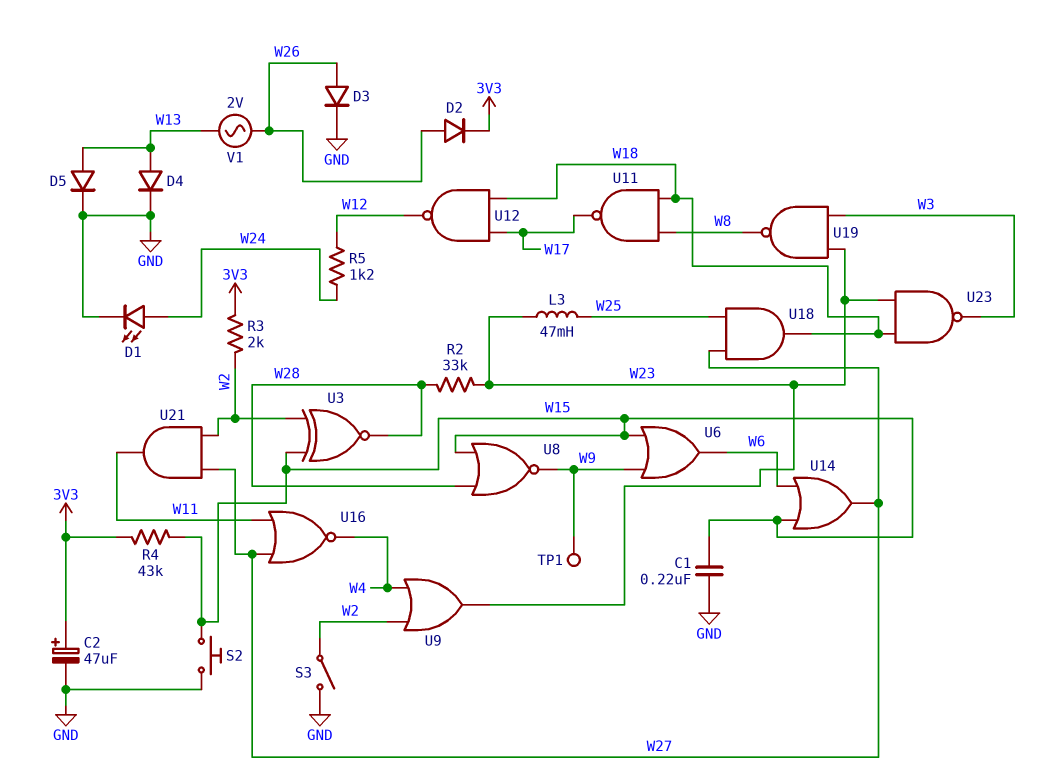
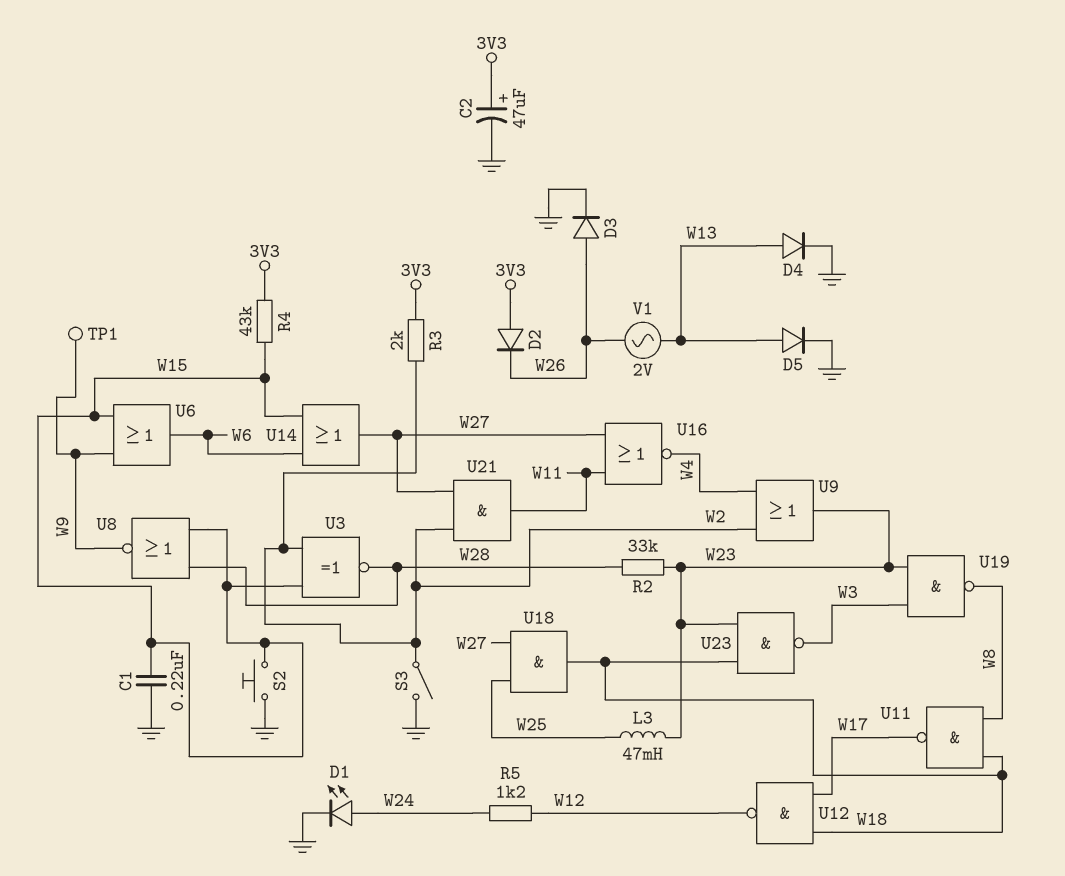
D2: diode (A W26, K 3V3) -> diode (A 3V3, K W26)

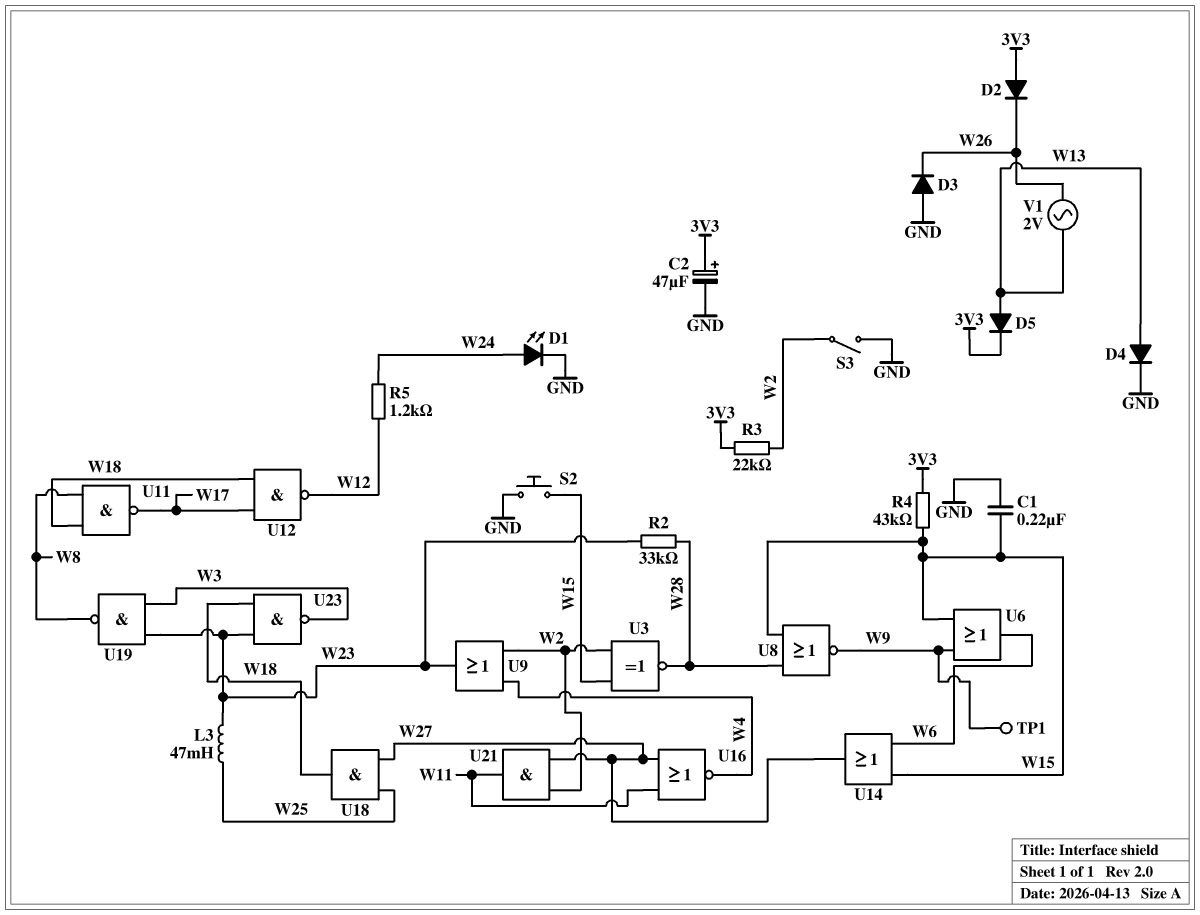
D3: diode (A W26, K GND) -> diode (A GND, K W26)
D5: diode (A W13, K GND) -> diode (A W13, K 3V3)
R3: 2k (3V3, W2) -> 22k (3V3, W2)

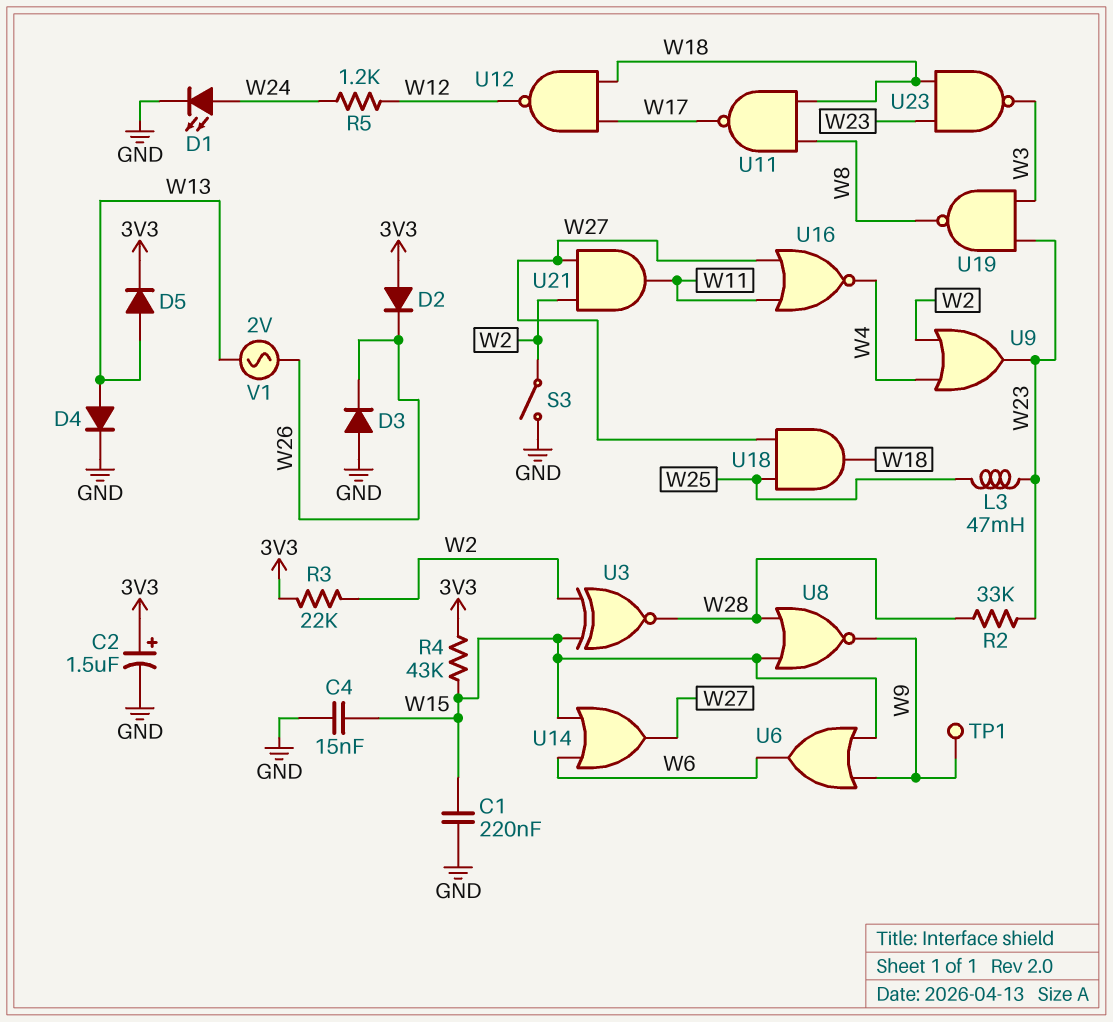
C2: 47uF (plus 3V3, minus GND) -> 1.5uF (plus 3V3, minus GND)
C4: none -> 15nF (GND, W15)
S2: button (GND, W15) -> none

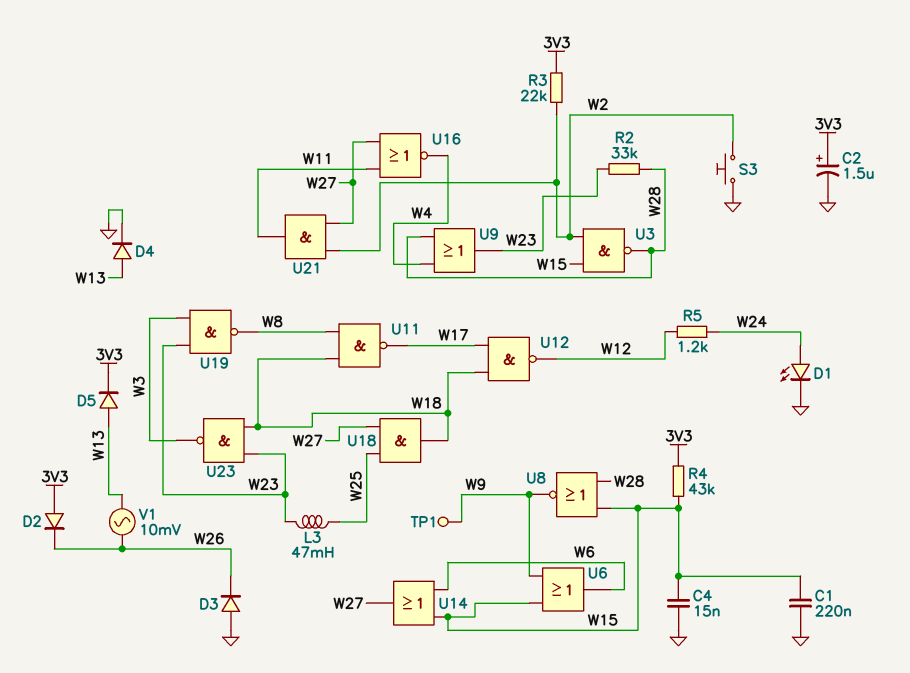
S3: switch (GND, W2) -> button (GND, W2)
U3: XNOR (in W2, in W15, out W28) -> NAND (in W2, in W15, out W28)
U9: OR (in W2, in W4, out W23) -> OR (in W4, in W28, out W23)
V1: AC 2V (W13, W26) -> AC 10mV (W13, W26)

